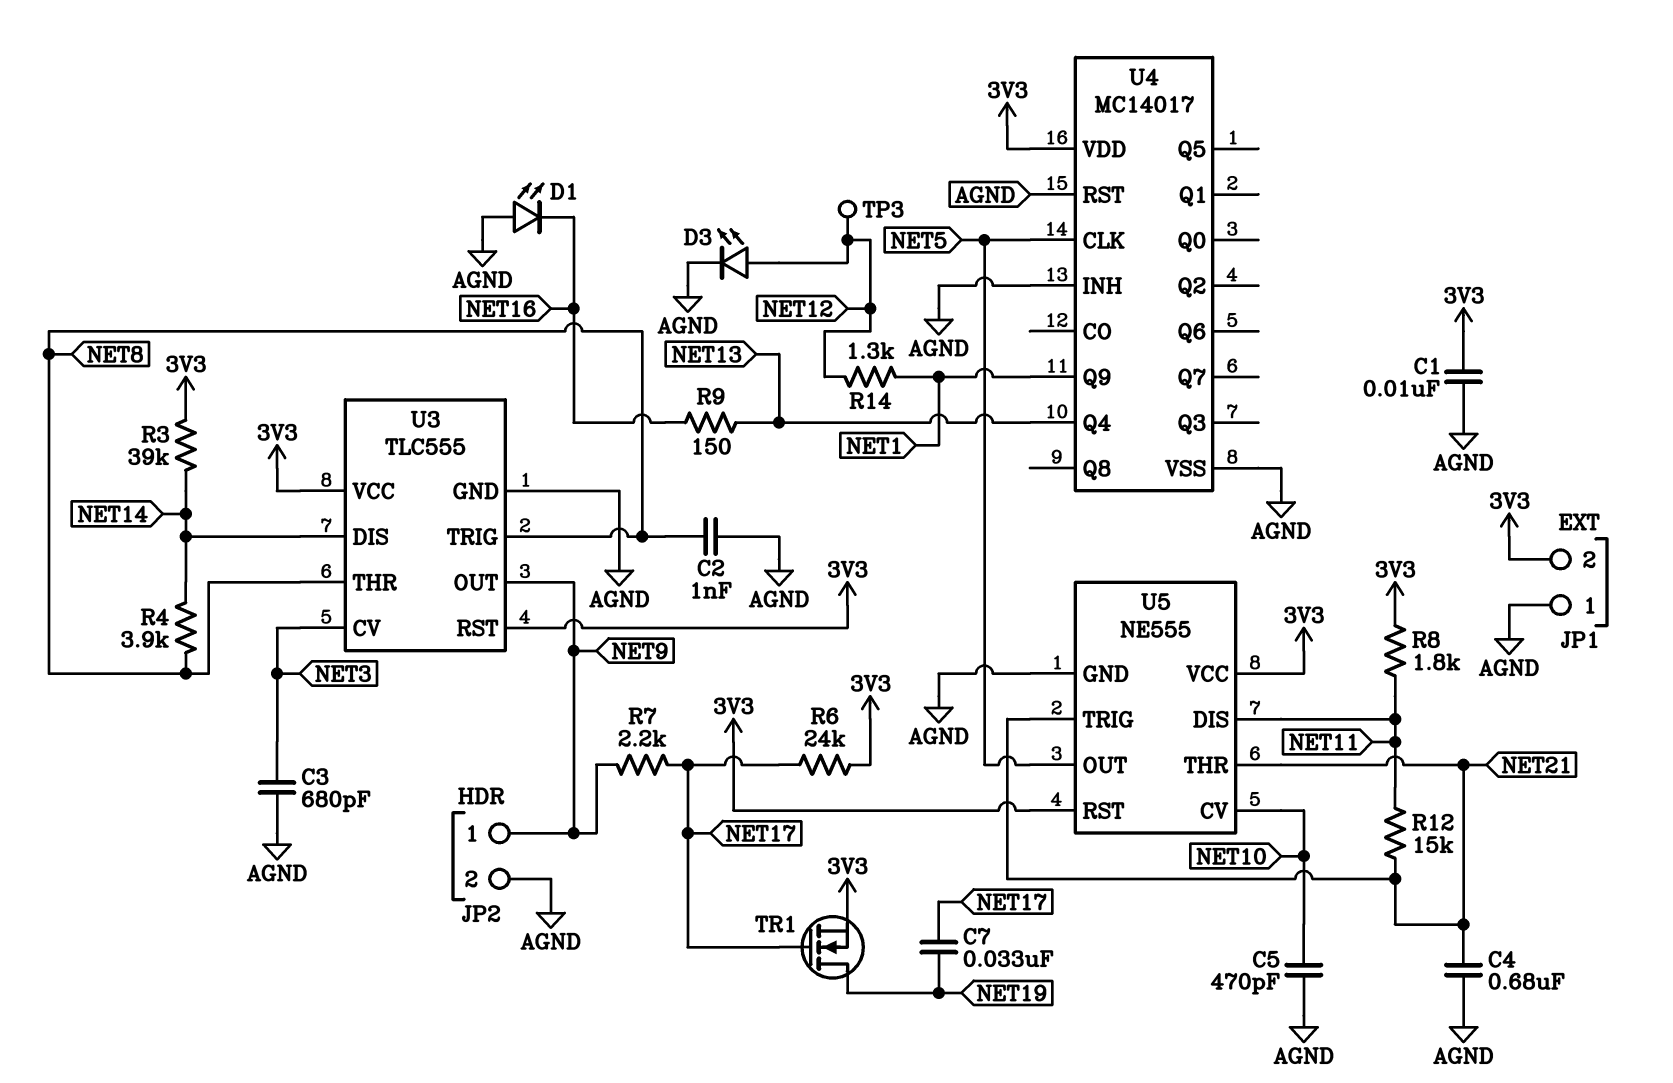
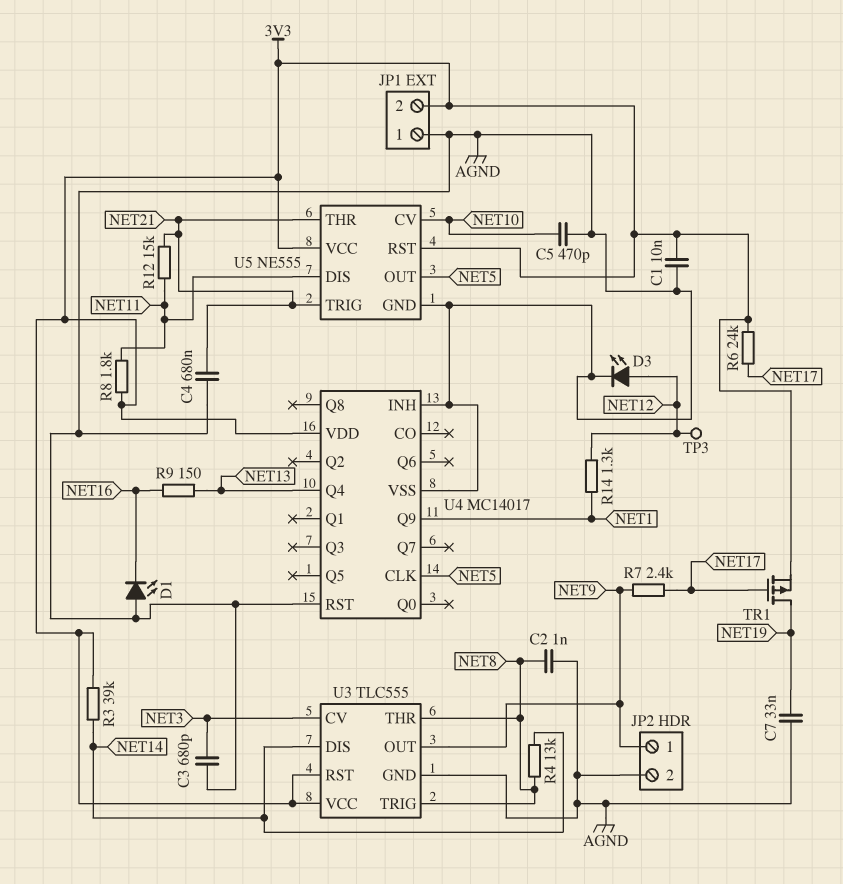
C7: 33nF (NET17, NET19) -> 33nF (AGND, NET19)
R4: 3.9k (NET8, NET14) -> 13k (NET8, NET14)
R7: 2.2k (NET9, NET17) -> 2.4k (NET9, NET17)
TR1: NMOS (G NET17, D NET19, S 3V3) -> PMOS (G NET17, D NET19, S 3V3)

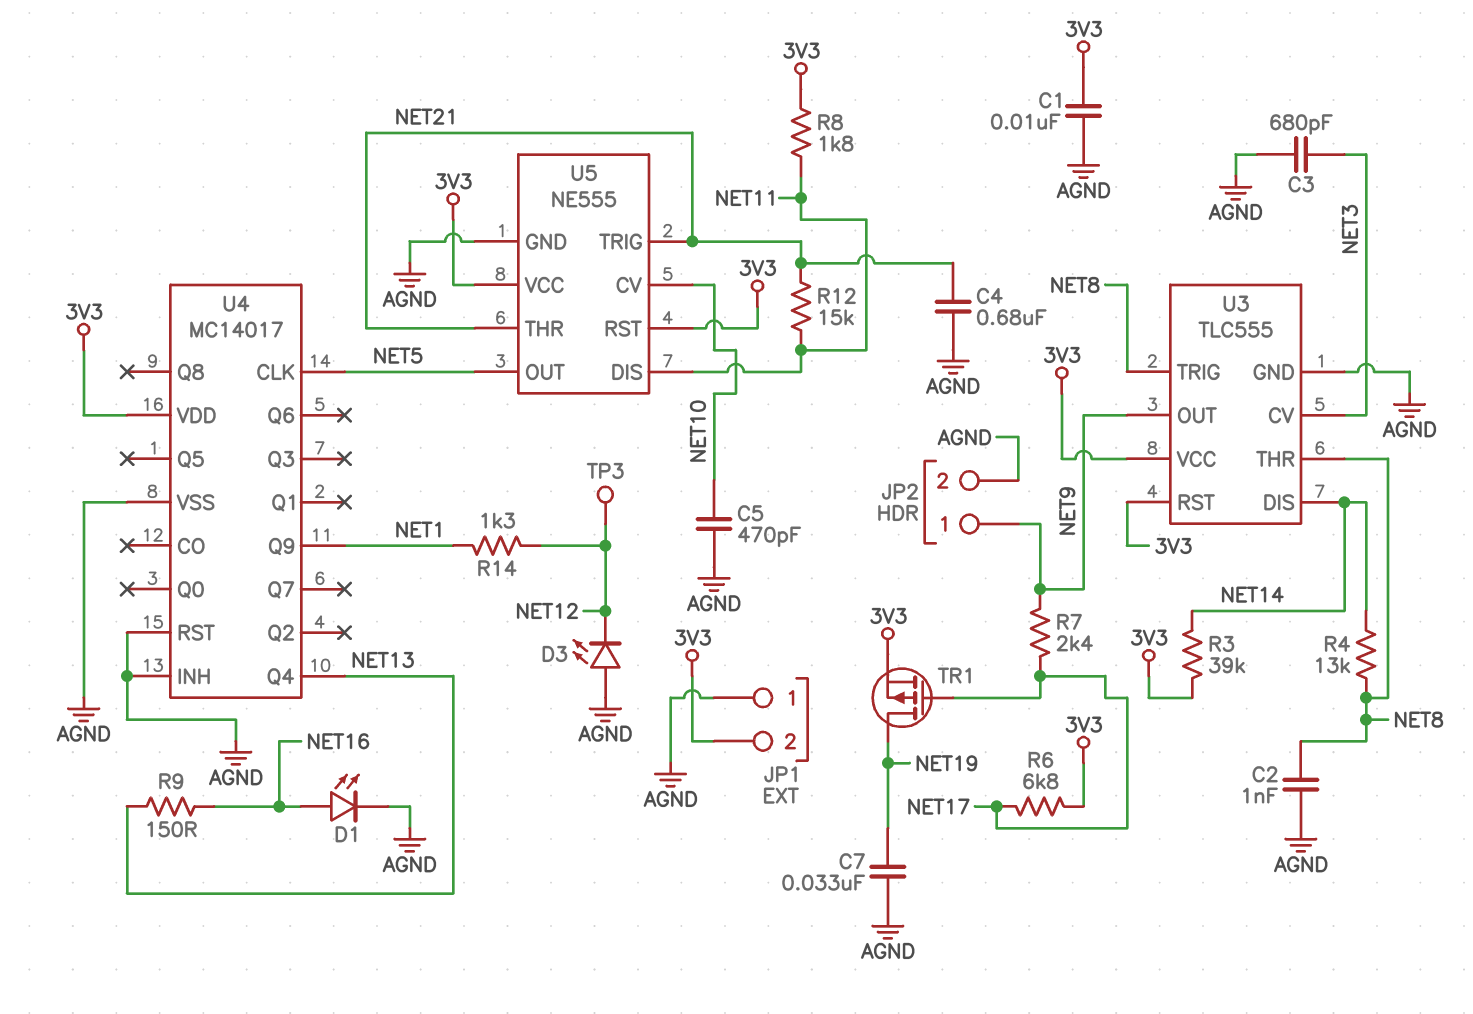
D1: LED (A AGND, K NET16) -> LED (A NET16, K AGND)
D3: LED (A NET12, K AGND) -> LED (A AGND, K NET12)
R6: 24k (3V3, NET17) -> 6.8k (3V3, NET17)

